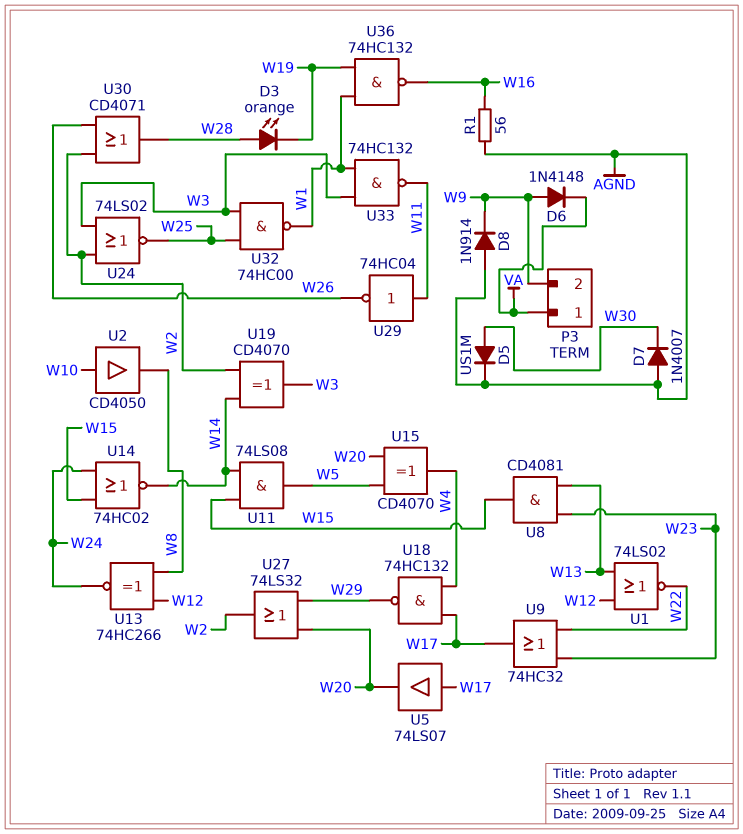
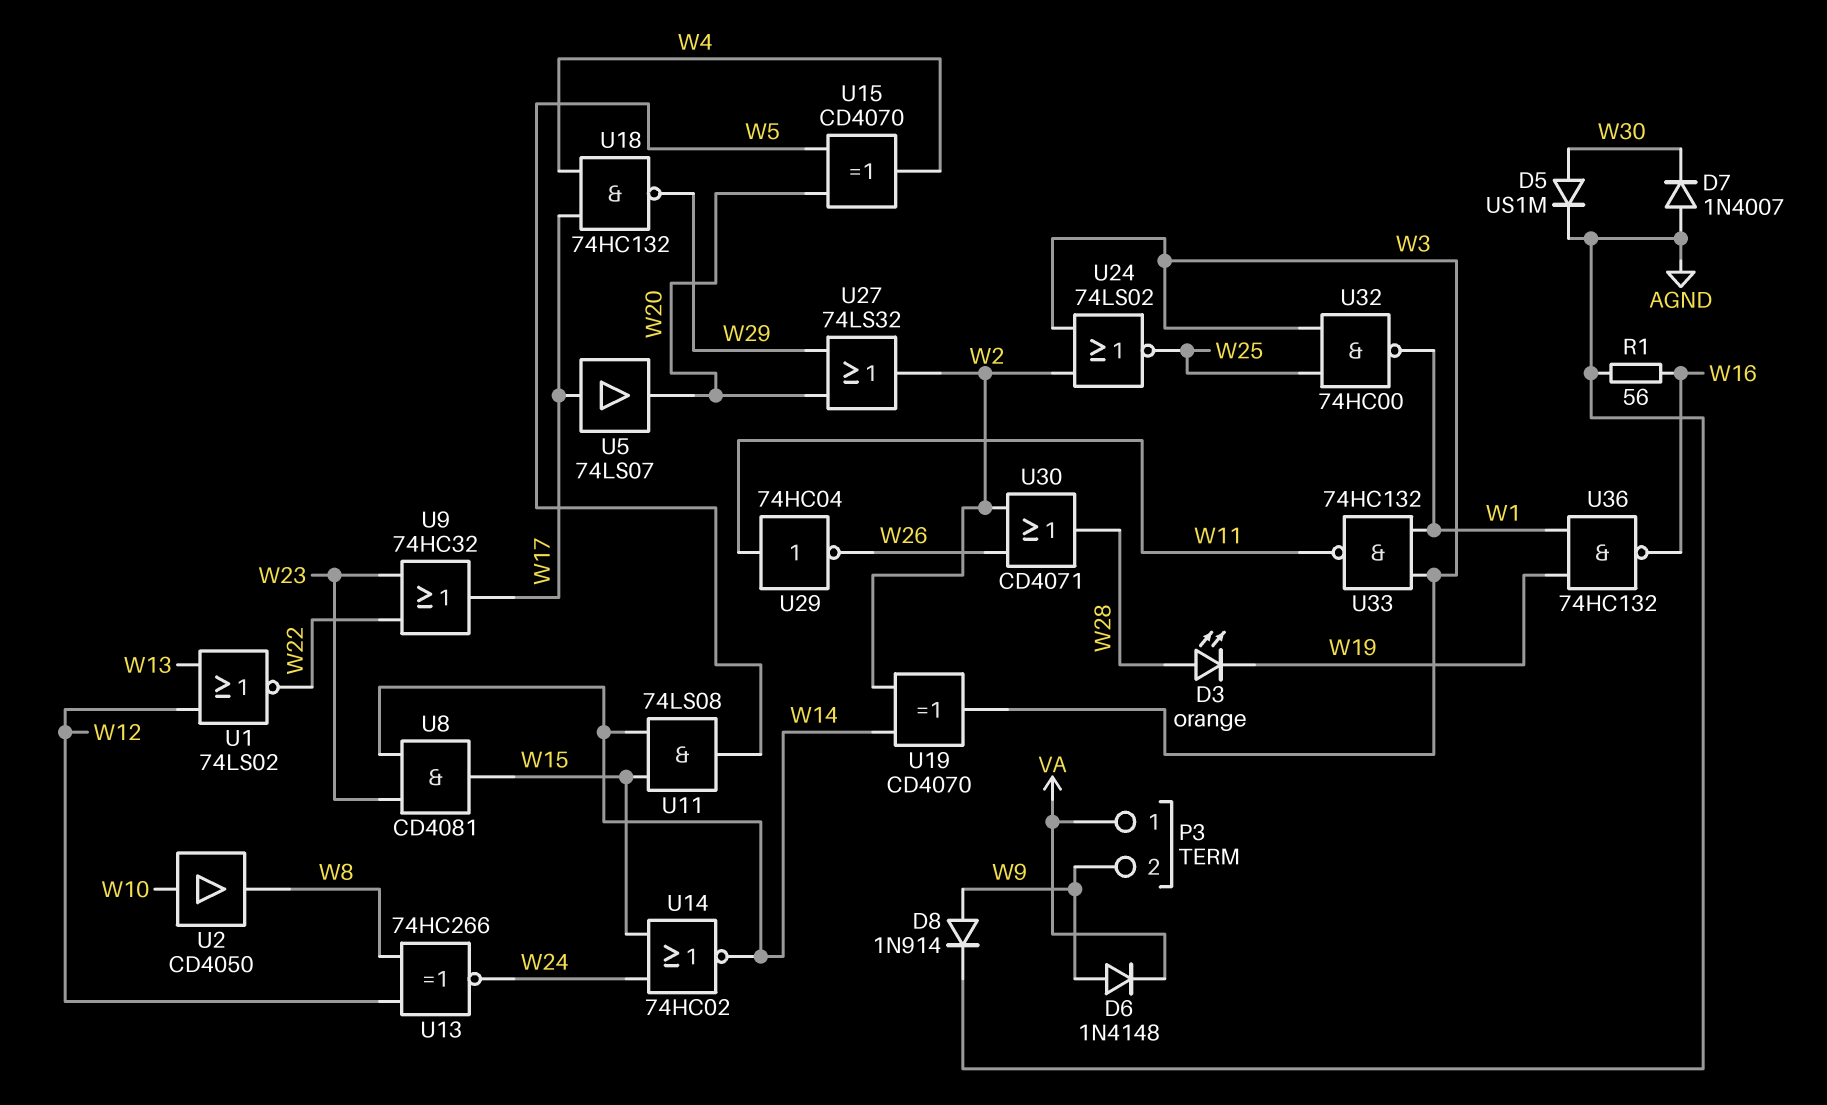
D8: diode 1N914 (A AGND, K W9) -> diode 1N914 (A W9, K AGND)
U8: AND CD4081 (in W13, in W23, out W15) -> AND CD4081 (in W14, in W23, out W15)

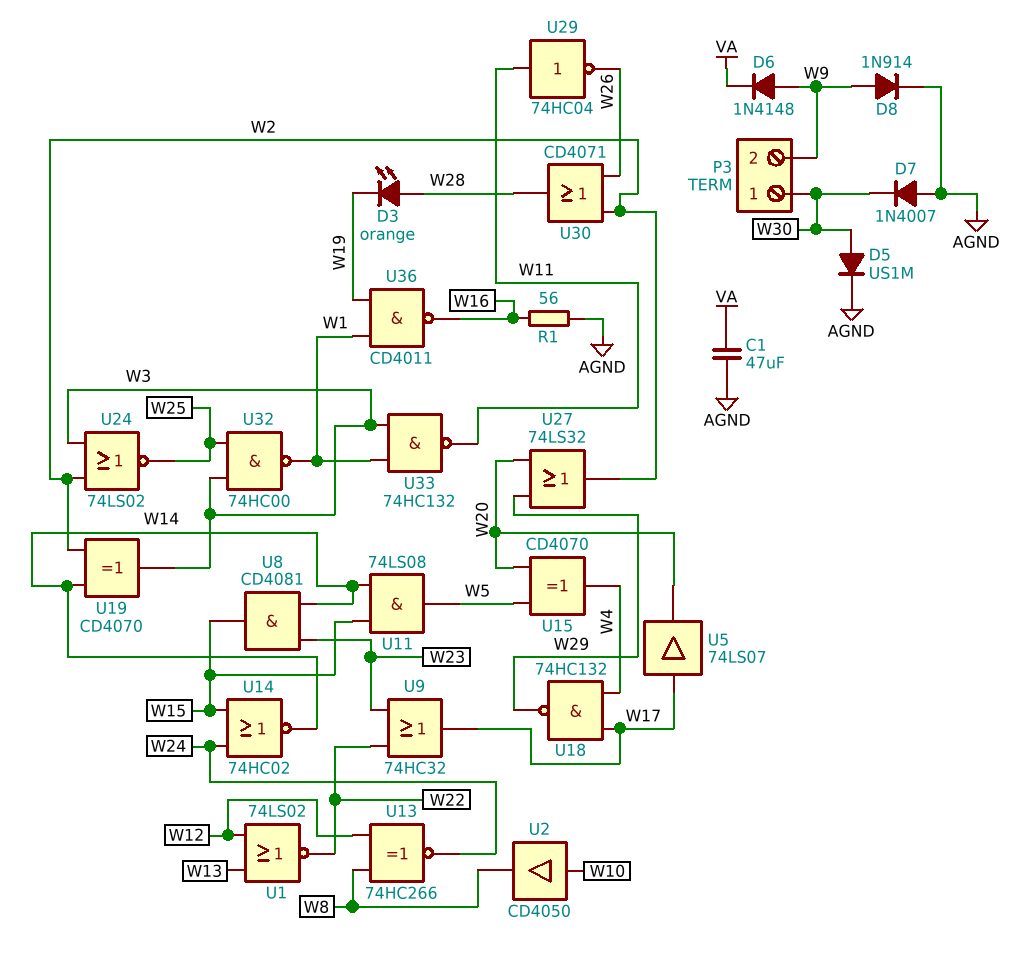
C1: none -> 47uF (AGND, VA)
P3 pin 1: VA -> W30
U36: NAND 74HC132 (in W1, in W19, out W16) -> NAND CD4011 (in W1, in W19, out W16)

